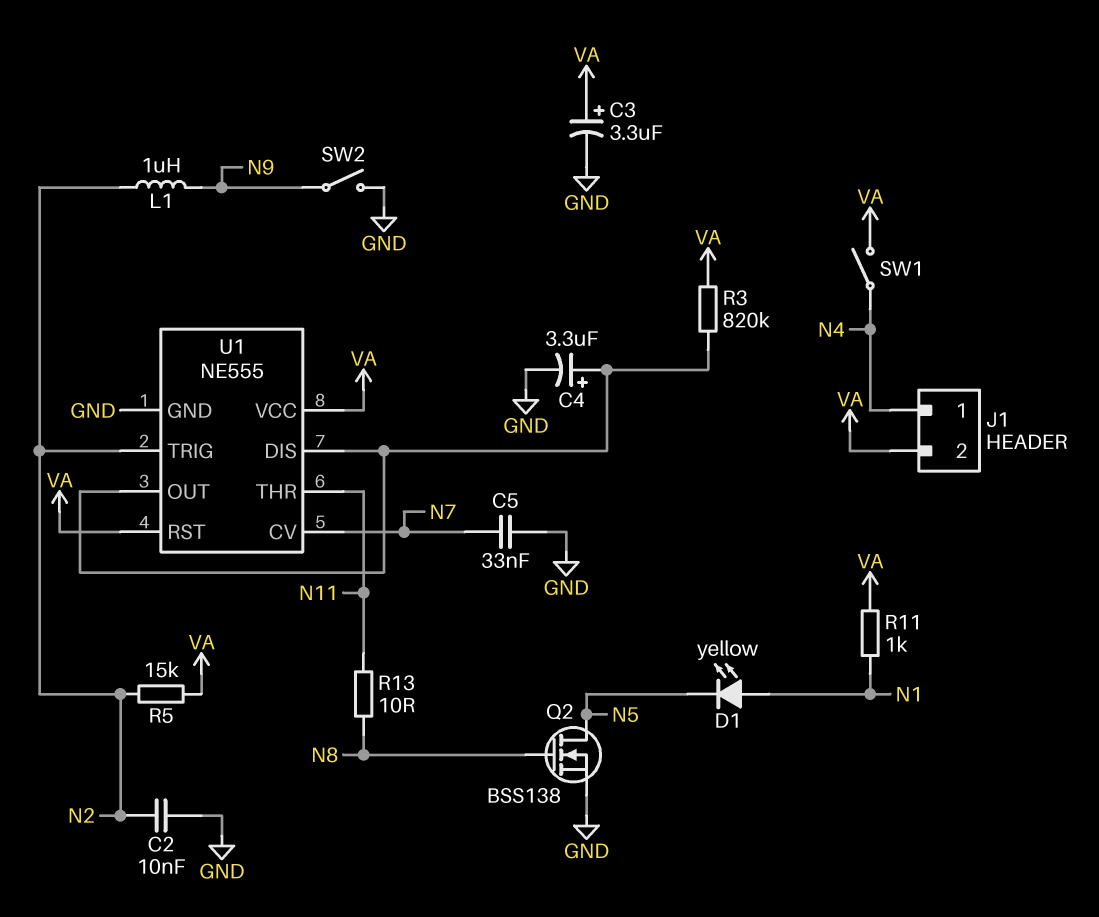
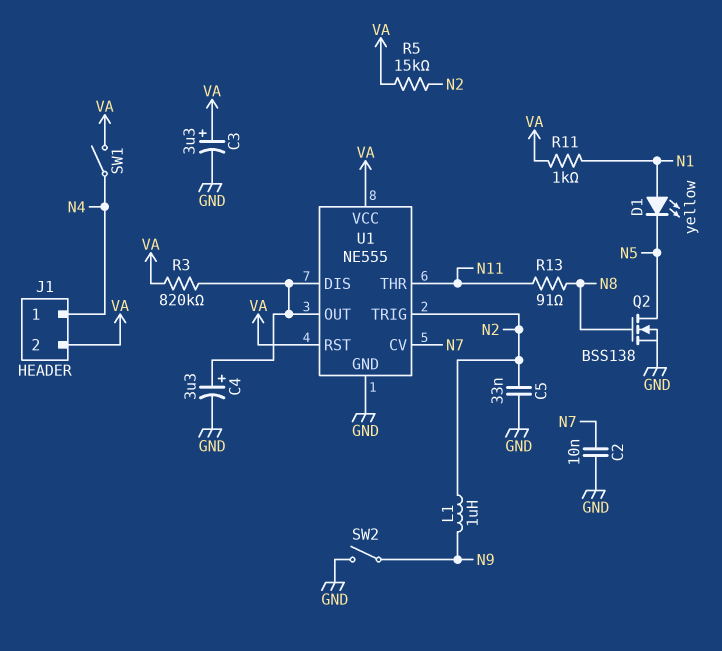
C2: 10nF (GND, N2) -> 10nF (GND, N7)
C5: 33nF (GND, N7) -> 33nF (GND, N2)
R13: 10 (N8, N11) -> 91 (N8, N11)

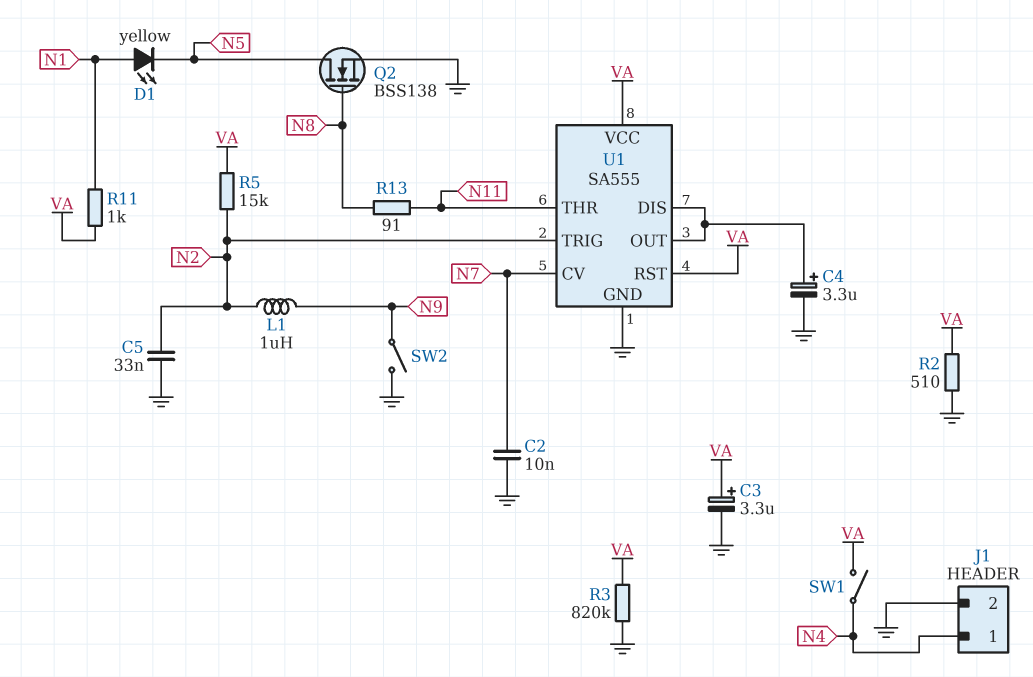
J1 pin 2: VA -> GND
R2: none -> 510 (GND, VA)
R3: 820k (U1/DIS, VA) -> 820k (GND, VA)
U1: NE555 -> SA555

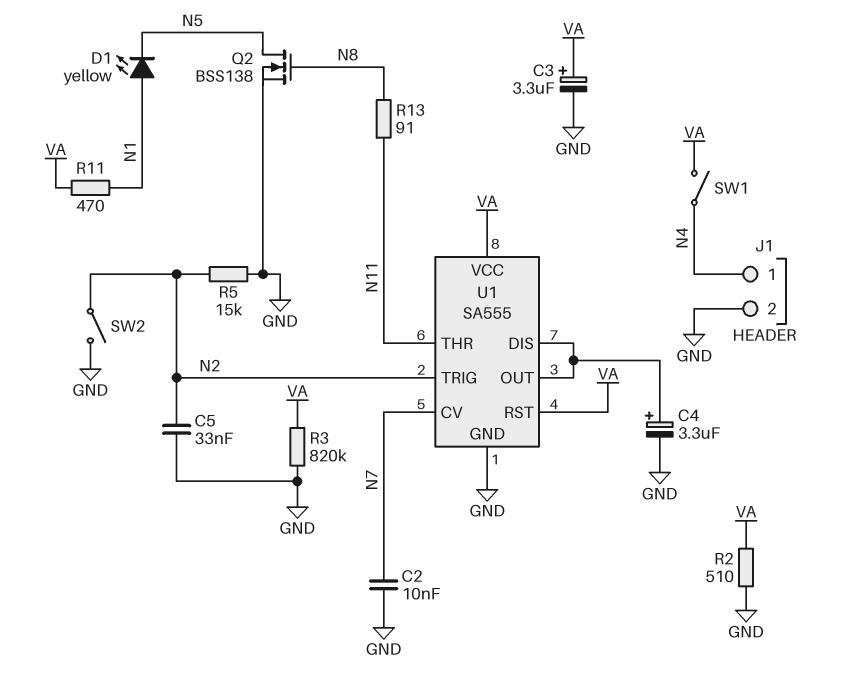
L1: 1uH (N2, N9) -> none
R5: 15k (N2, VA) -> 15k (GND, N2)
R11: 1k (N1, VA) -> 470 (N1, VA)
SW2: switch (GND, N9) -> switch (GND, N2)

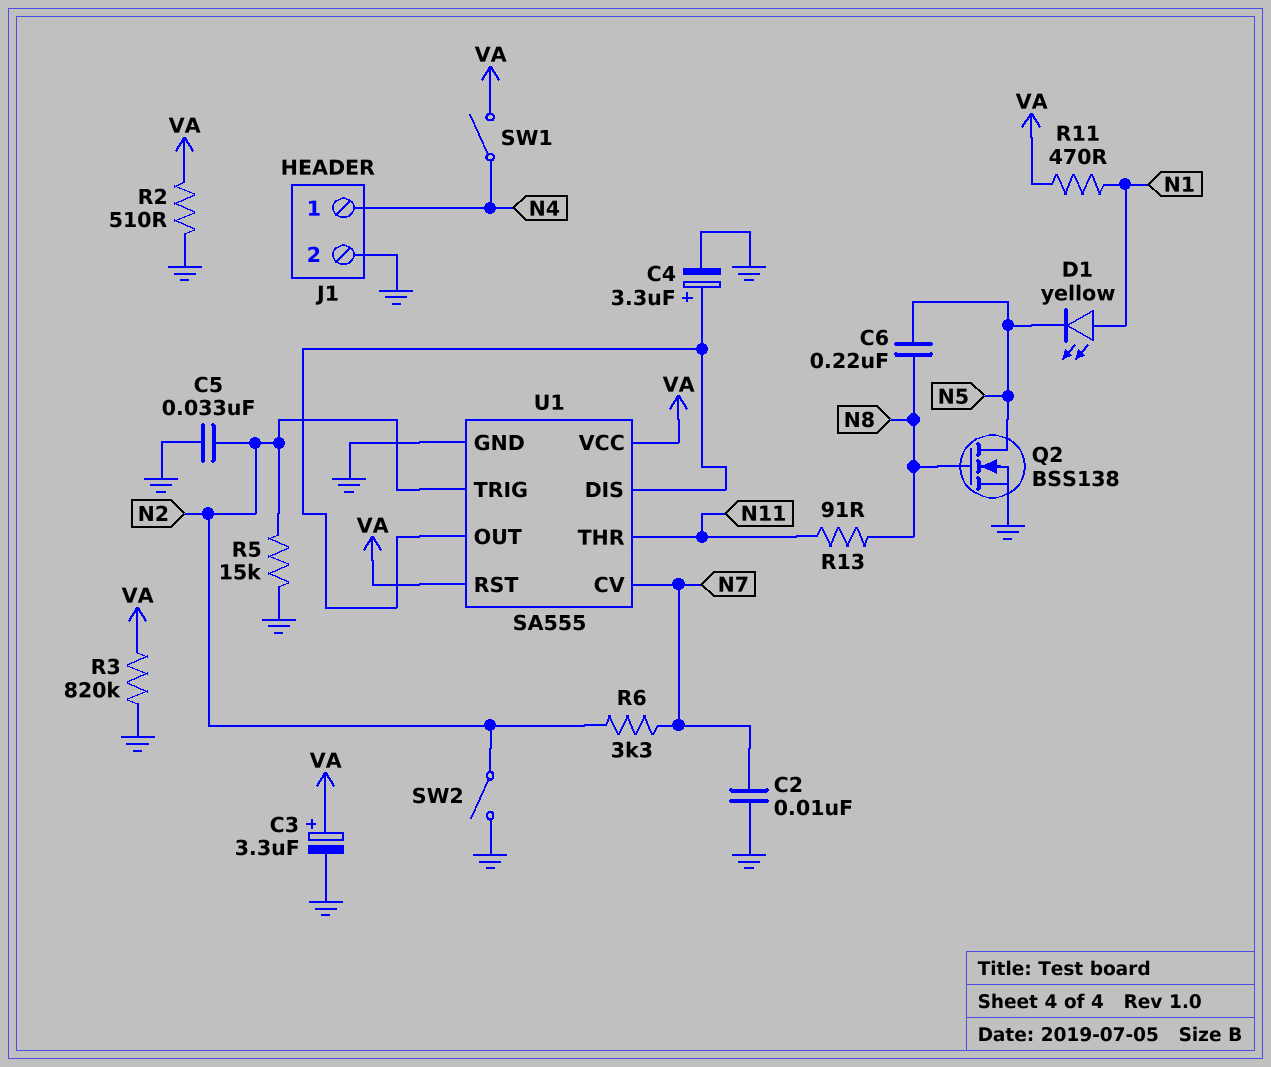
C6: none -> 220nF (N5, N8)
R6: none -> 3.3k (N2, N7)

